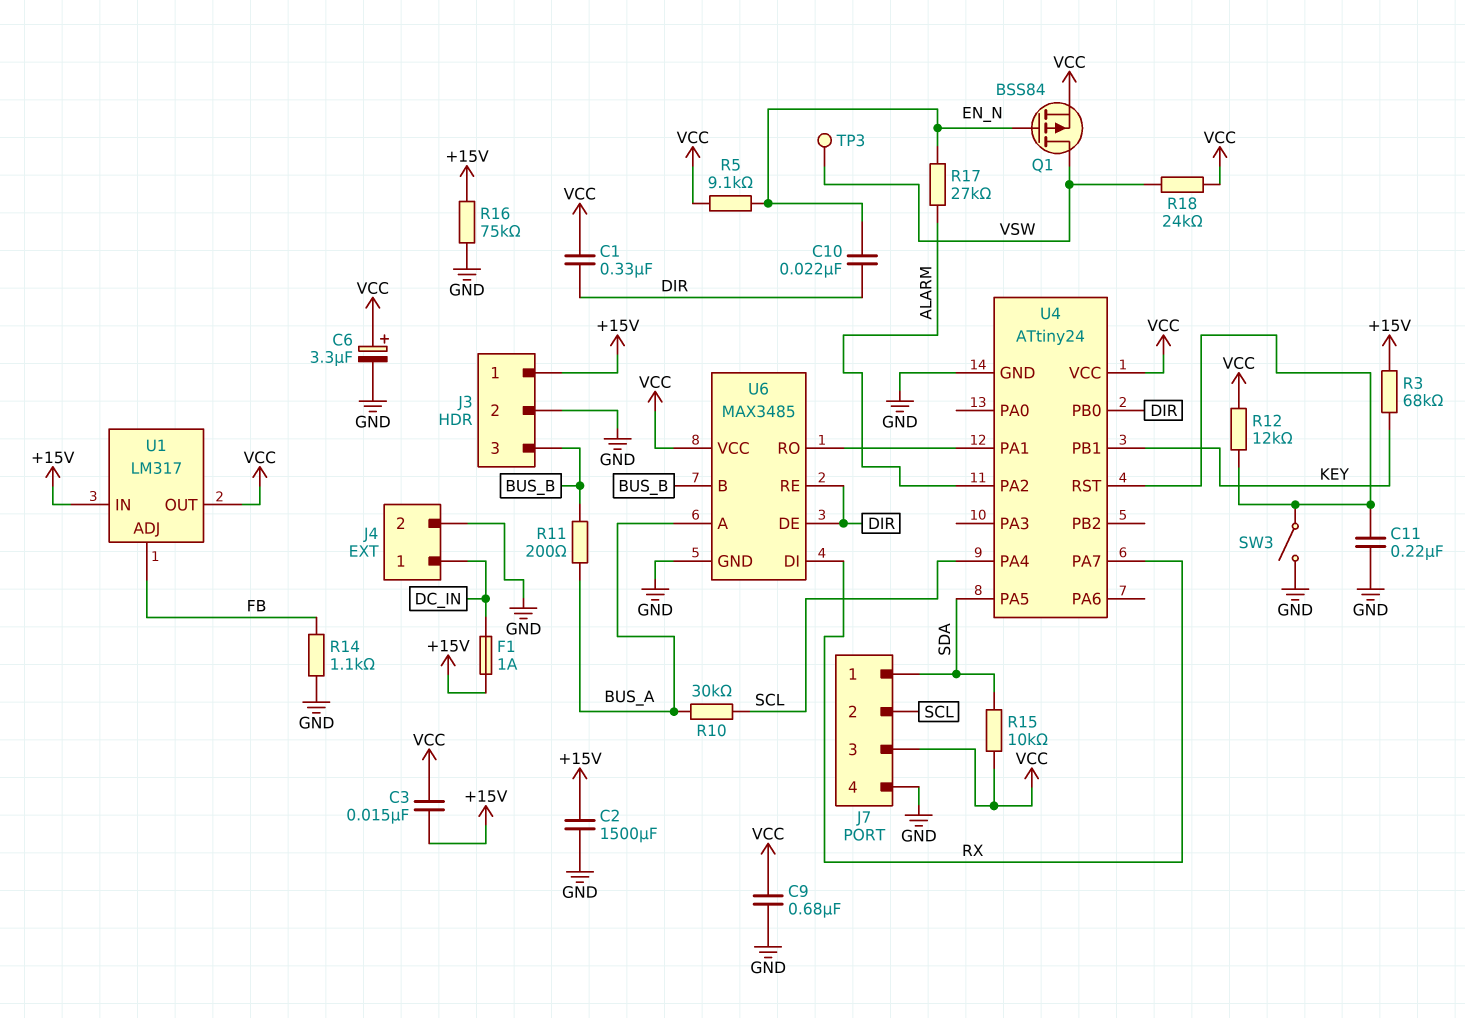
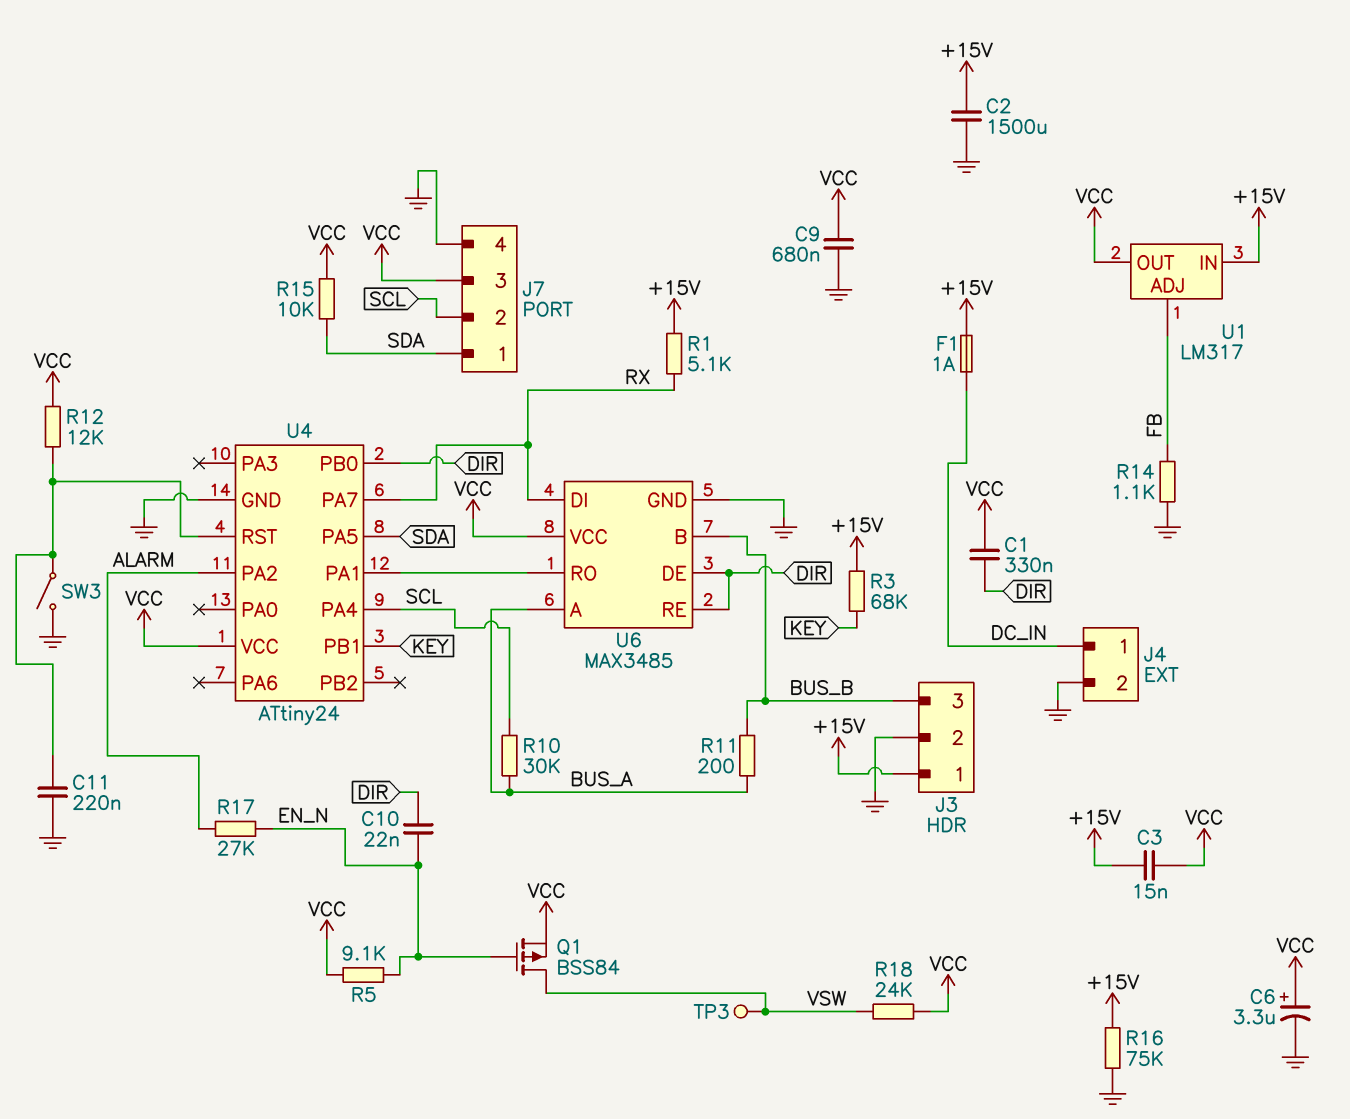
R1: none -> 5.1k (+15V, RX)

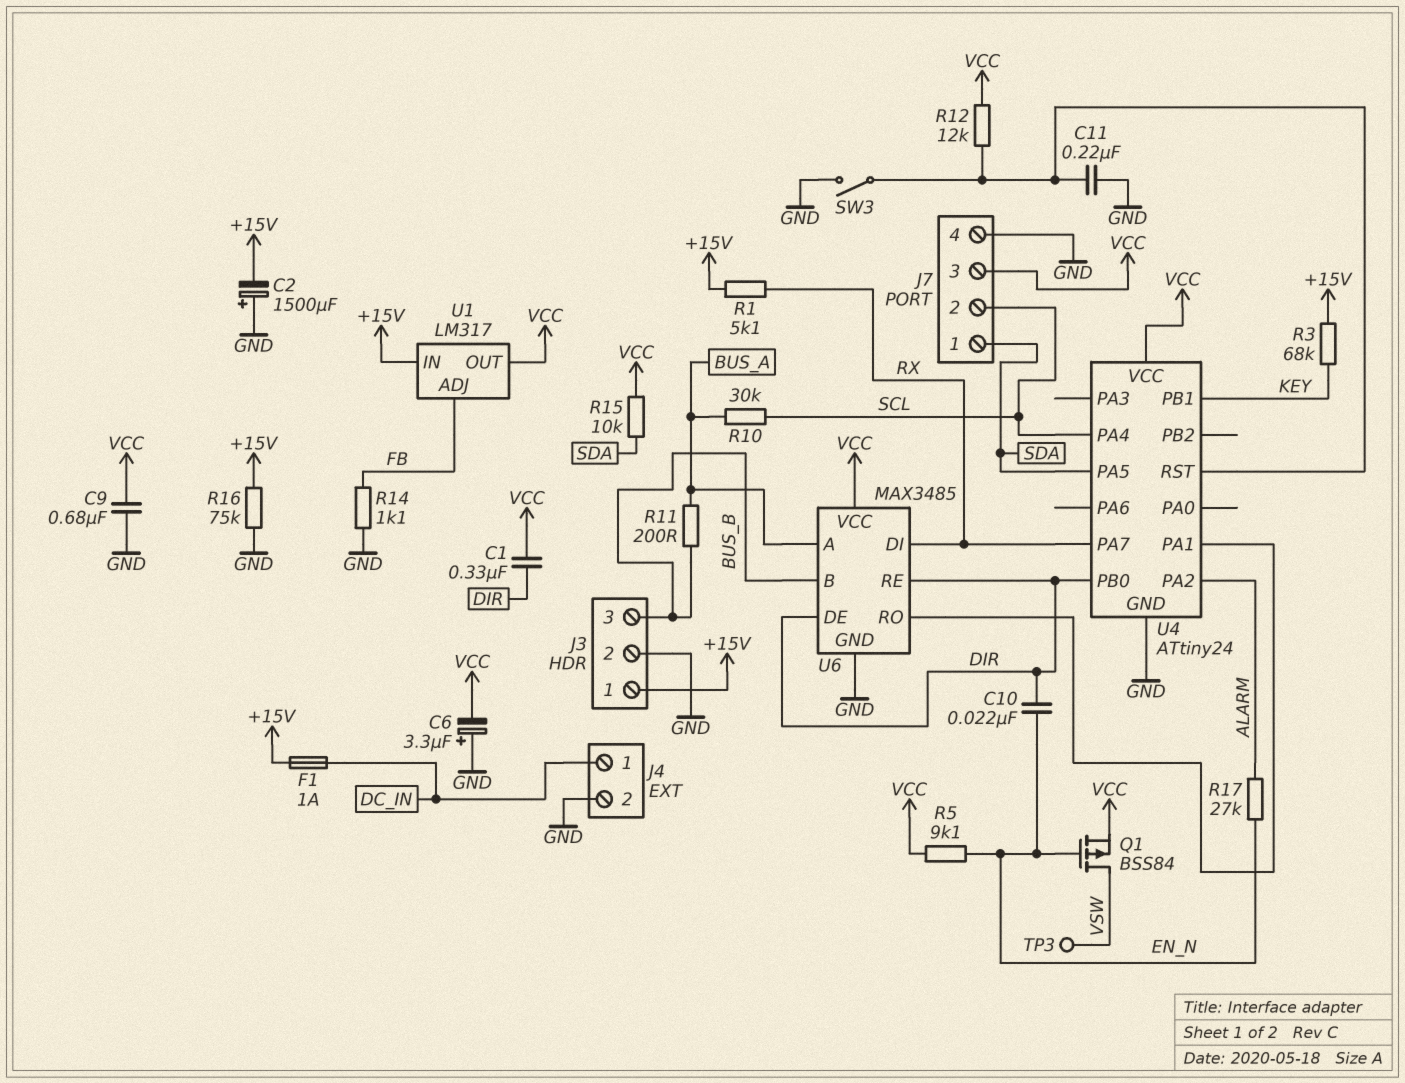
C2: 1500uF (+15V, GND) -> 1500uF (plus GND, minus +15V)
C3: 15nF (+15V, VCC) -> none
C6: 3.3uF (plus VCC, minus GND) -> 3.3uF (plus GND, minus VCC)
R18: 24k (VCC, VSW) -> none

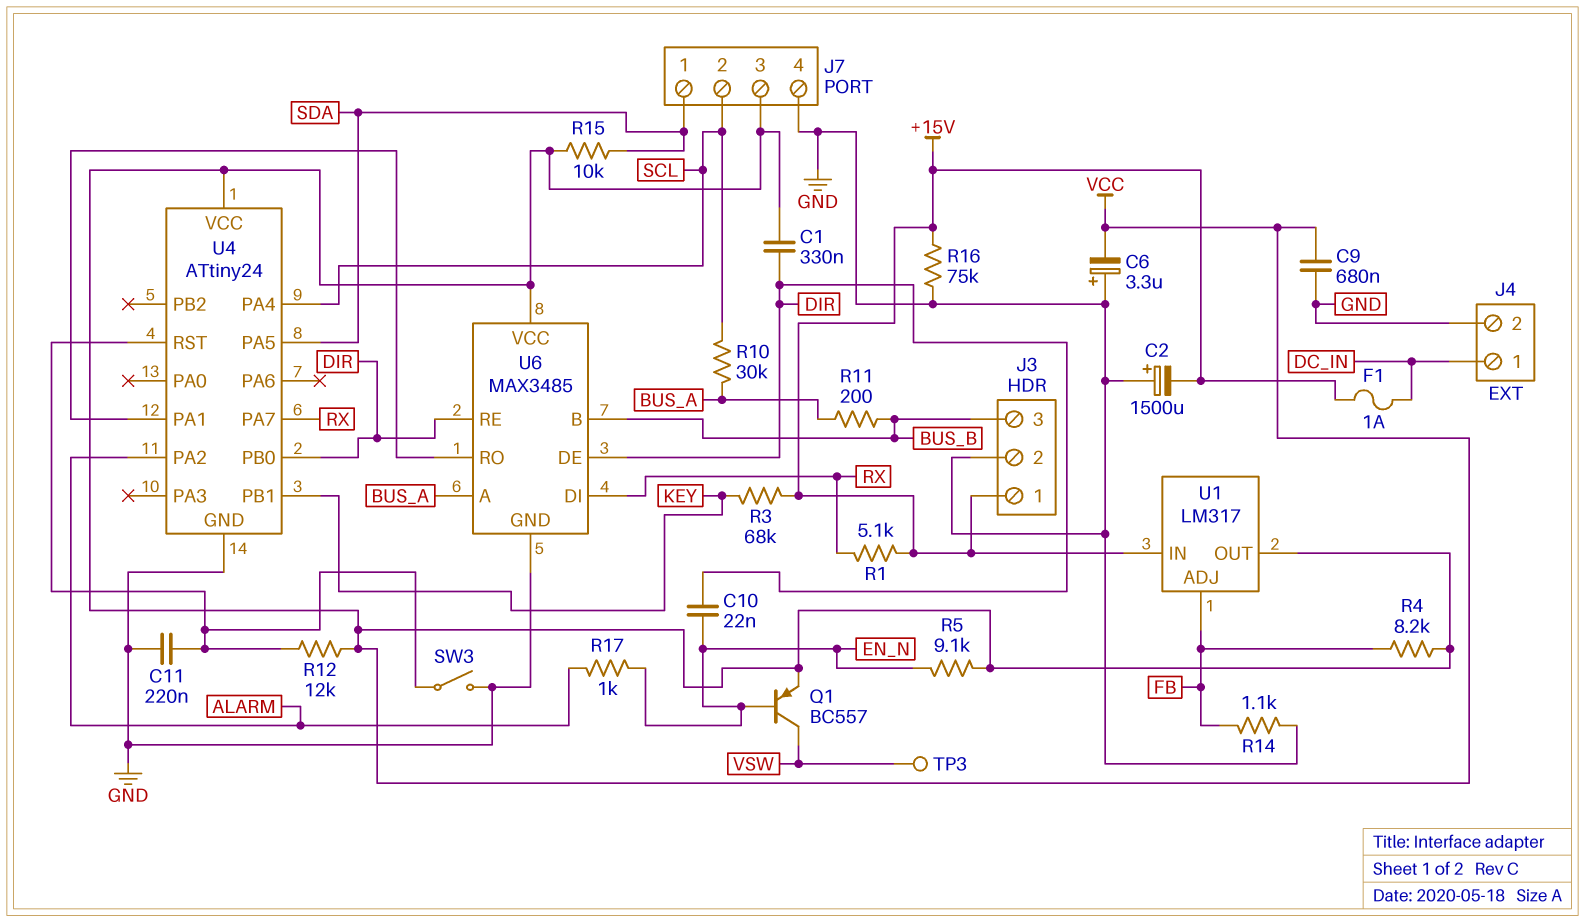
Q1: PMOS BSS84 (G EN_N, D VSW, S VCC) -> PNP BC557 (B EN_N, C VSW, E VCC)
R4: none -> 8.2k (FB, VCC)
R17: 27k (ALARM, EN_N) -> 1k (ALARM, EN_N)

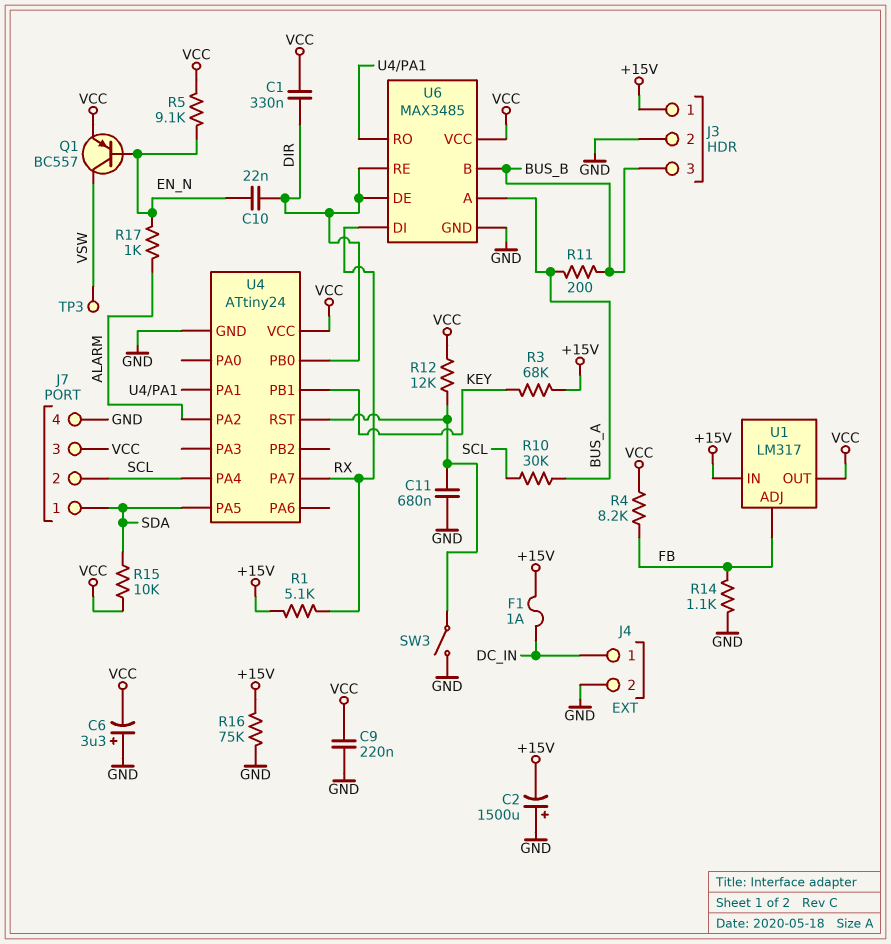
C9: 680nF (GND, VCC) -> 220nF (GND, VCC)
C11: 220nF (GND, U4/RST) -> 680nF (GND, U4/RST)

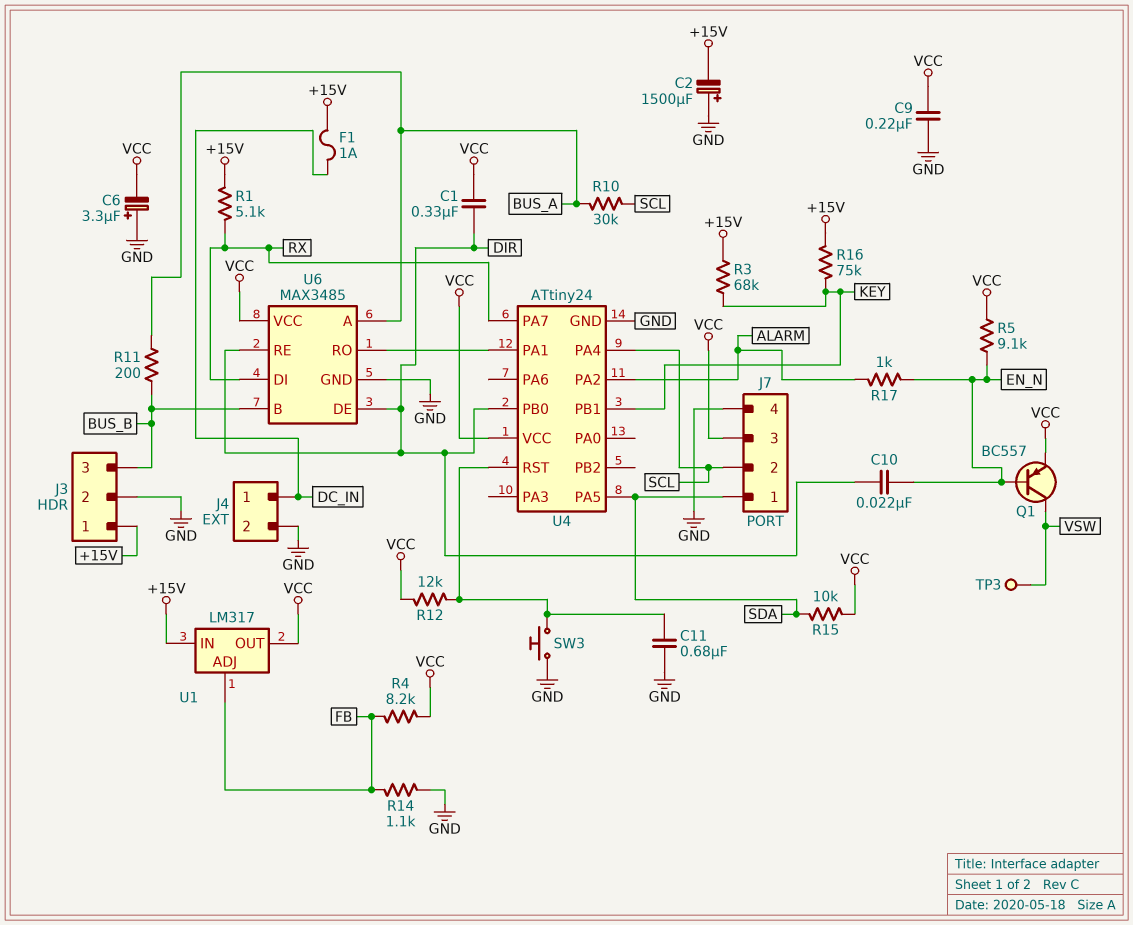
R16: 75k (+15V, GND) -> 75k (+15V, KEY)
SW3: switch (GND, U4/RST) -> button (GND, U4/RST)

